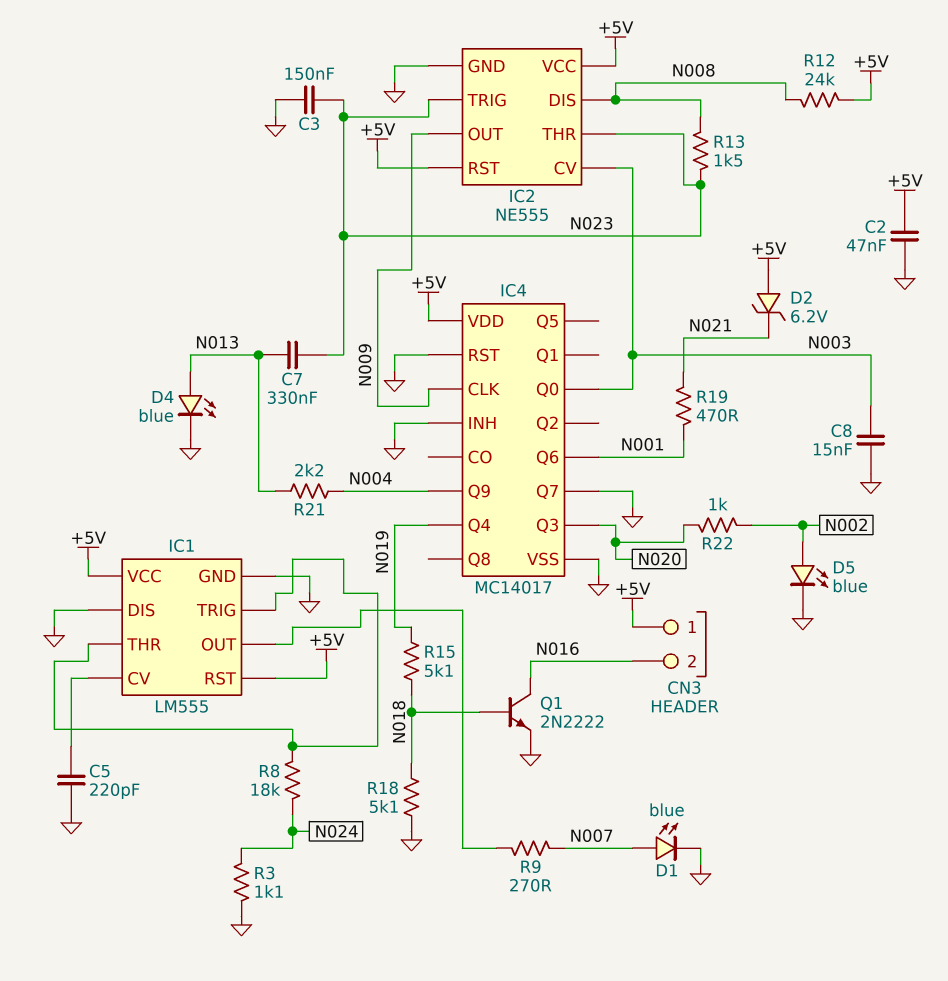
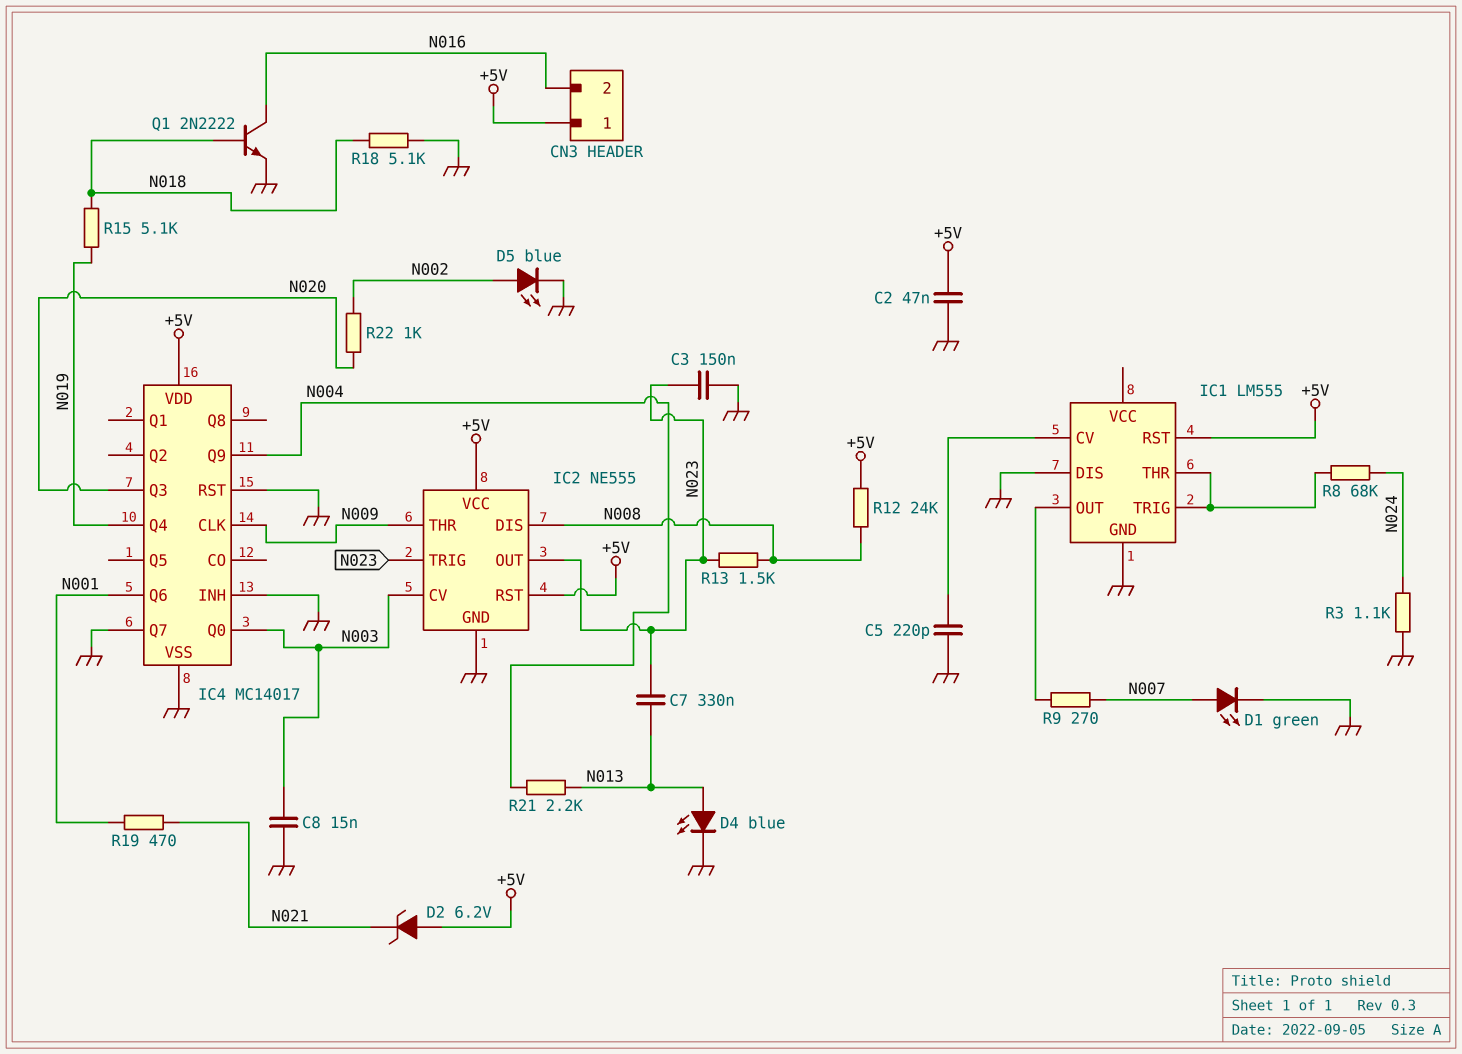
D1: LED blue (A N007, K GND) -> LED green (A N007, K GND)
IC1 pin VCC: +5V -> none
IC2 pin OUT: N009 -> N023
IC2 pin THR: N023 -> N009
R8: 18k (IC1/THR, N024) -> 68k (IC1/THR, N024)

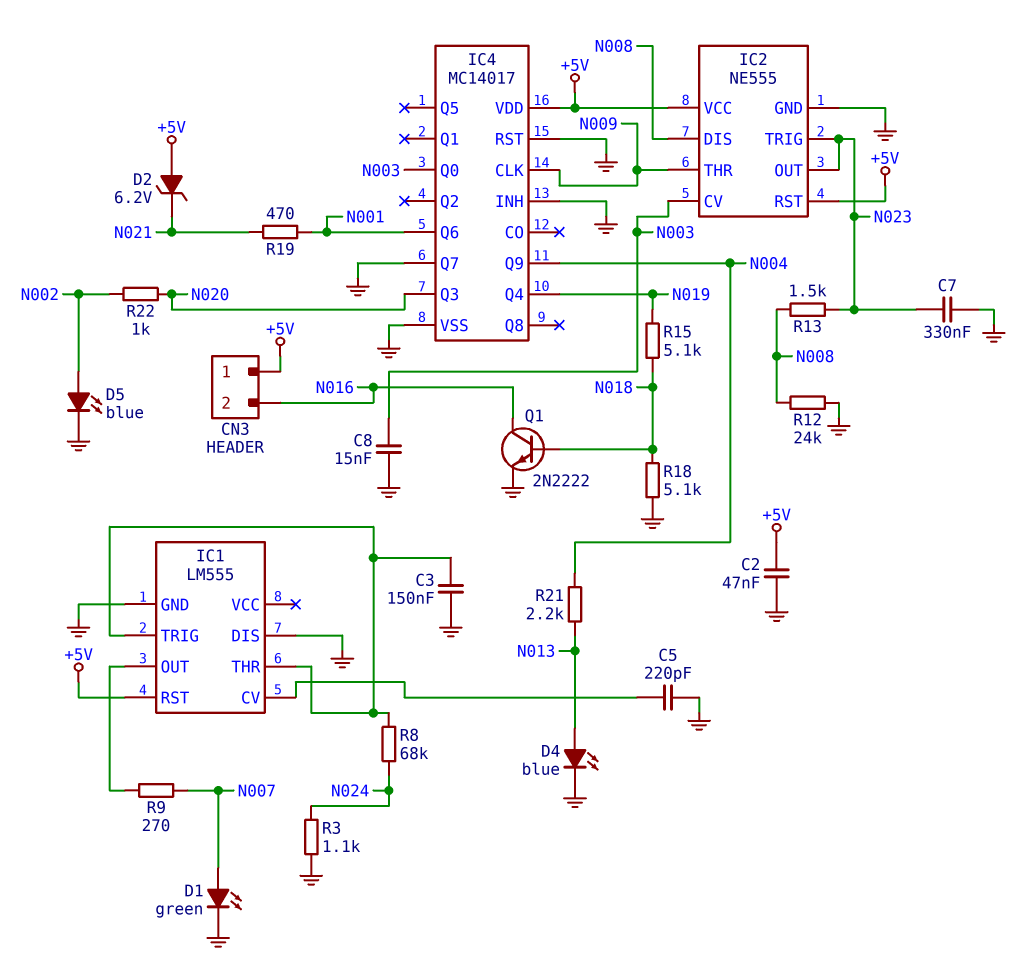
C3: 150nF (GND, N023) -> 150nF (GND, IC1/THR)
C7: 330nF (N013, N023) -> 330nF (GND, N023)
R12: 24k (+5V, N008) -> 24k (GND, N008)

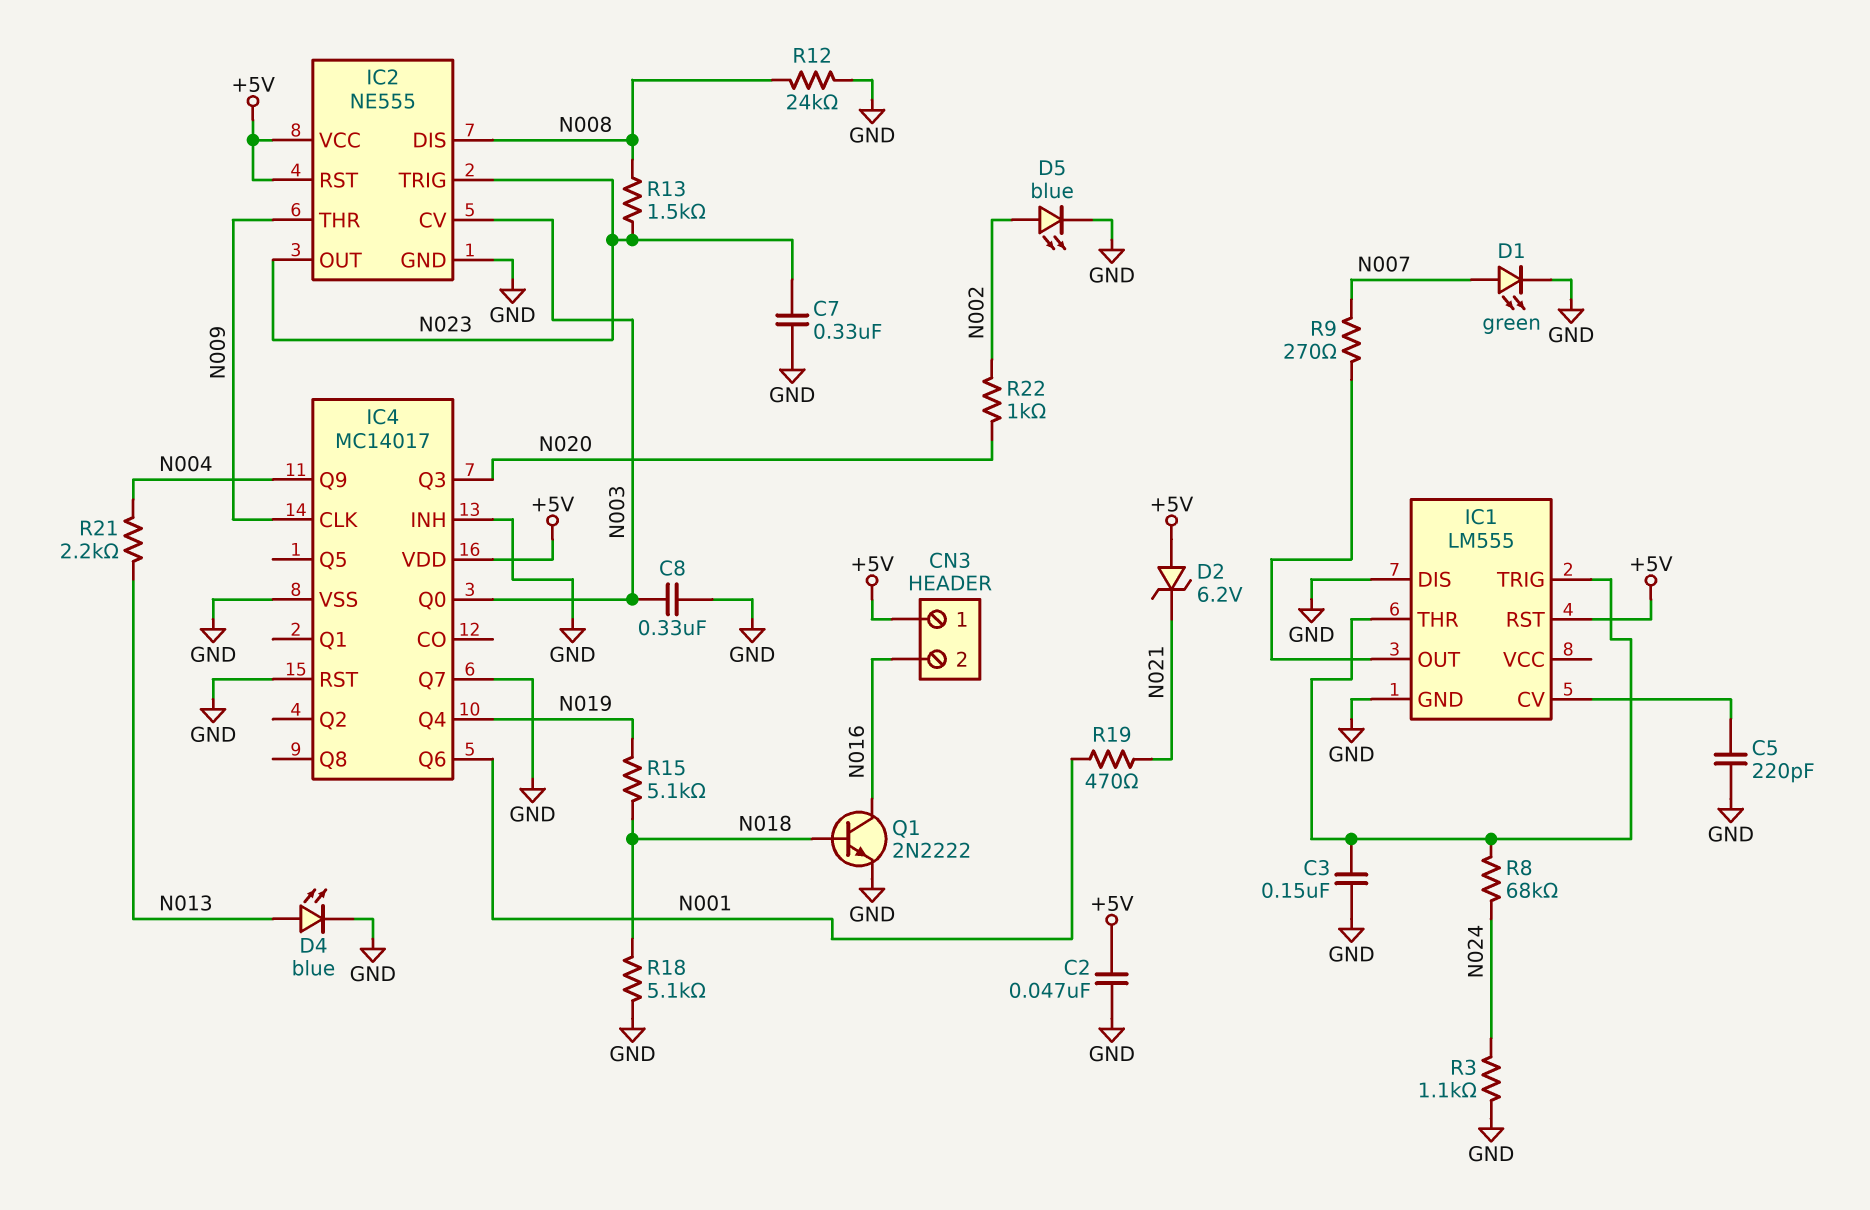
C8: 15nF (GND, N003) -> 330nF (GND, N003)

